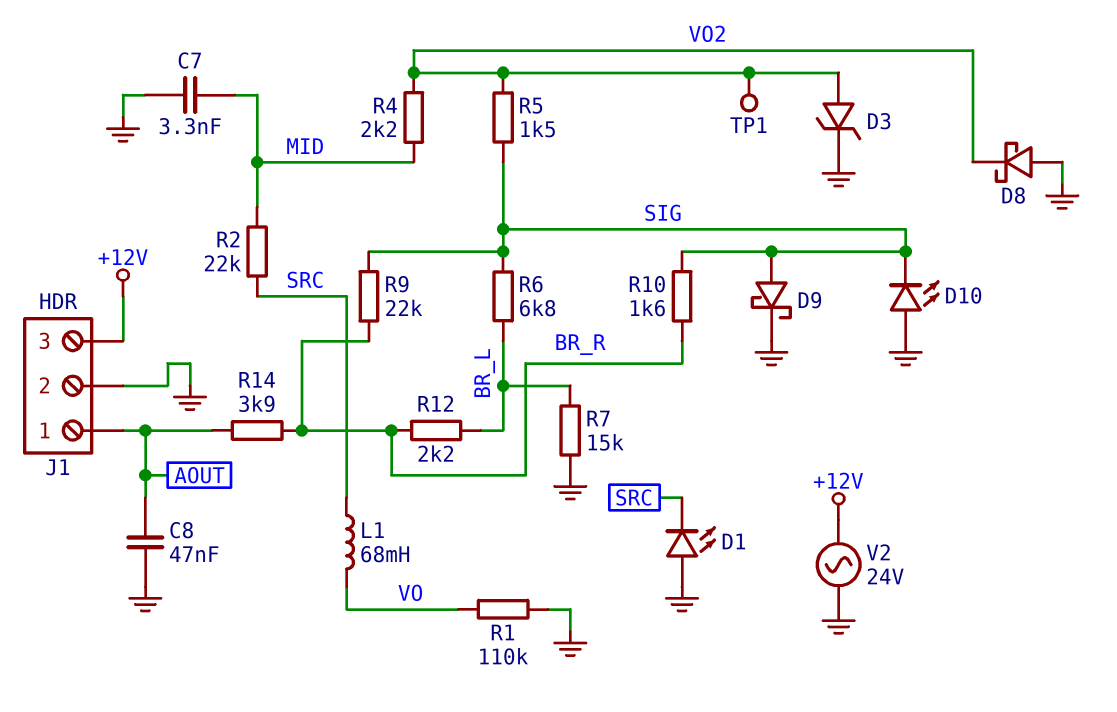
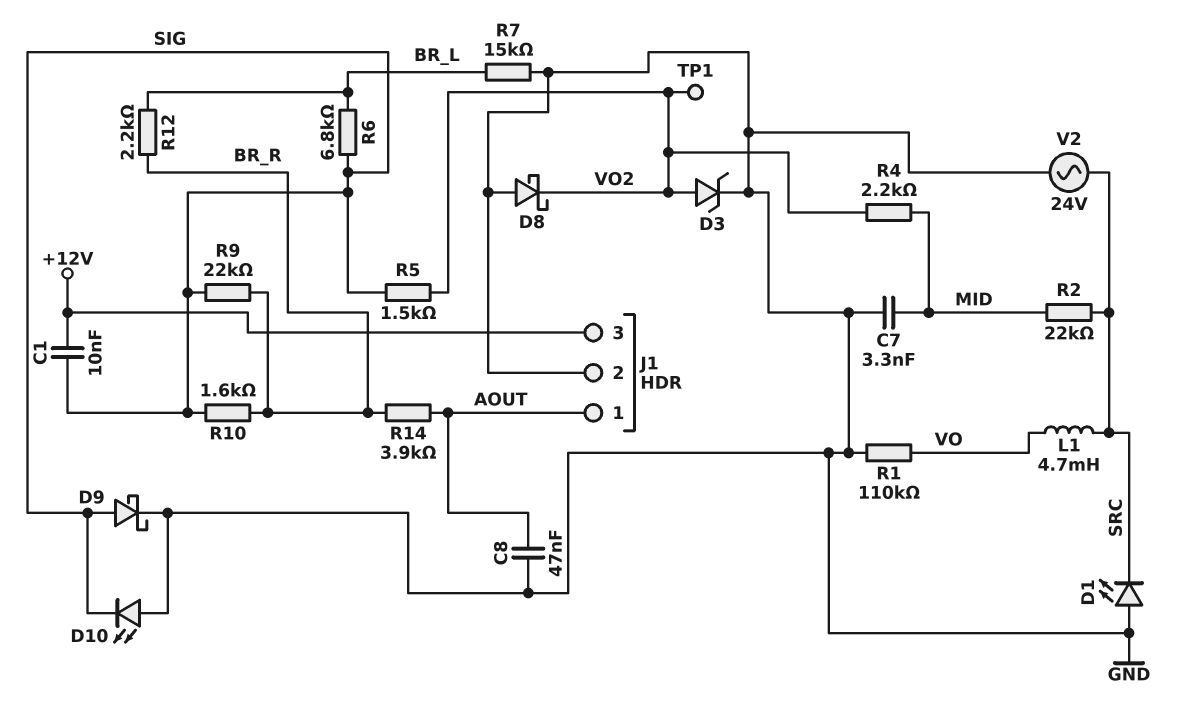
C1: none -> 10nF (+12V, SIG)
L1: 68mH (SRC, VO) -> 4.7mH (SRC, VO)
V2: AC 24V (+12V, GND) -> AC 24V (GND, SRC)

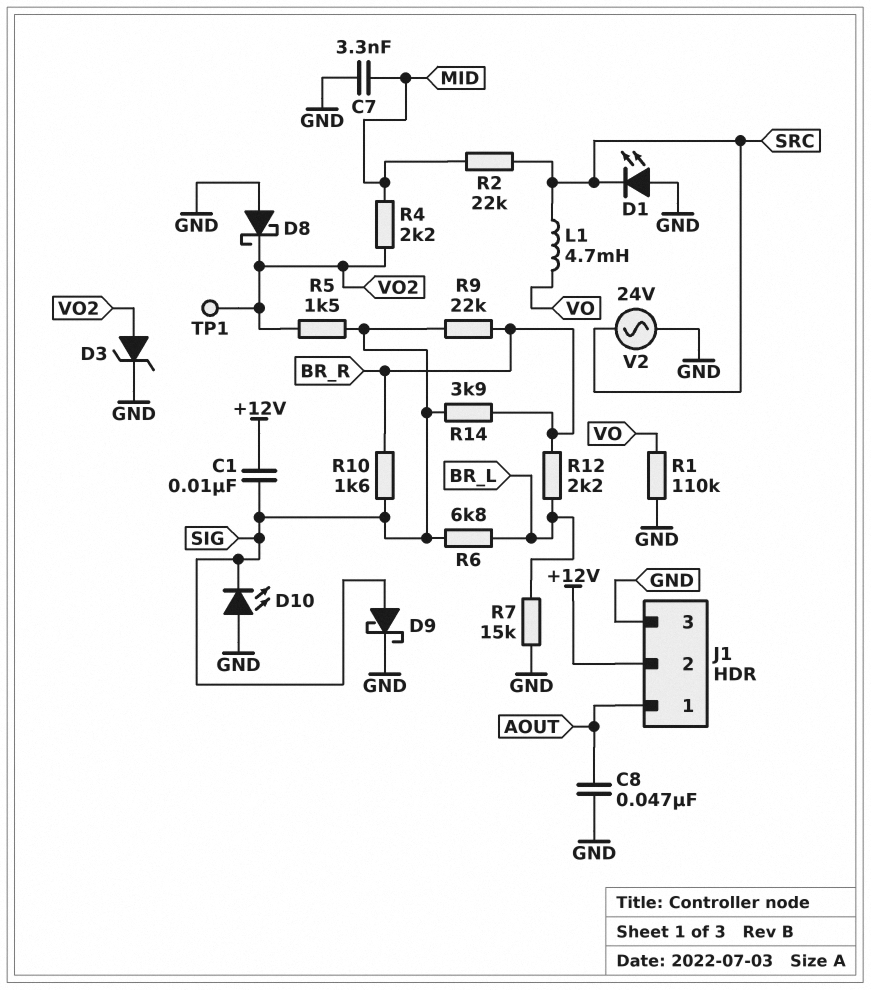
J1 pin 2: GND -> +12V
J1 pin 3: +12V -> GND
R14: 3.9k (AOUT, BR_R) -> 3.9k (BR_R, SIG)

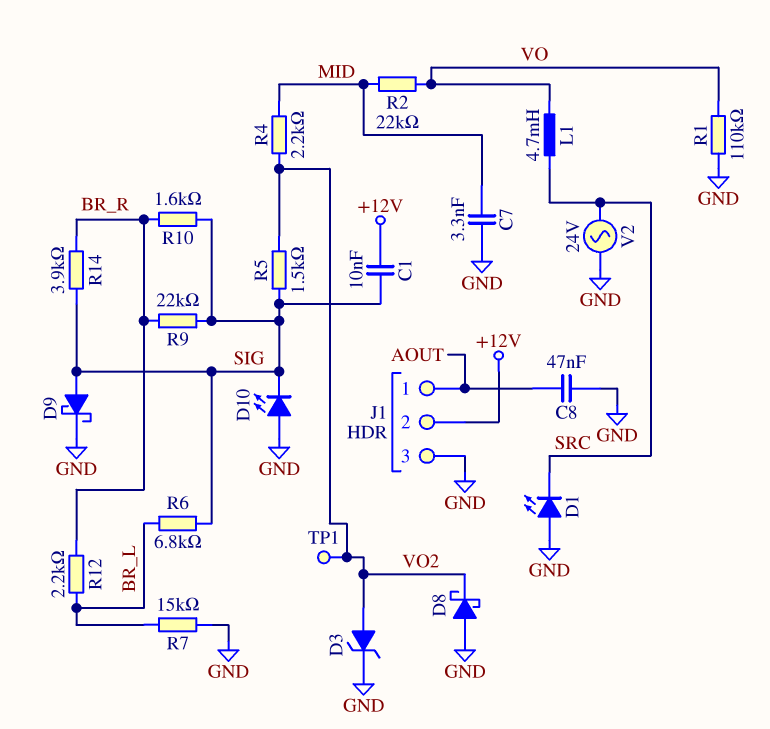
R2: 22k (MID, SRC) -> 22k (MID, VO)

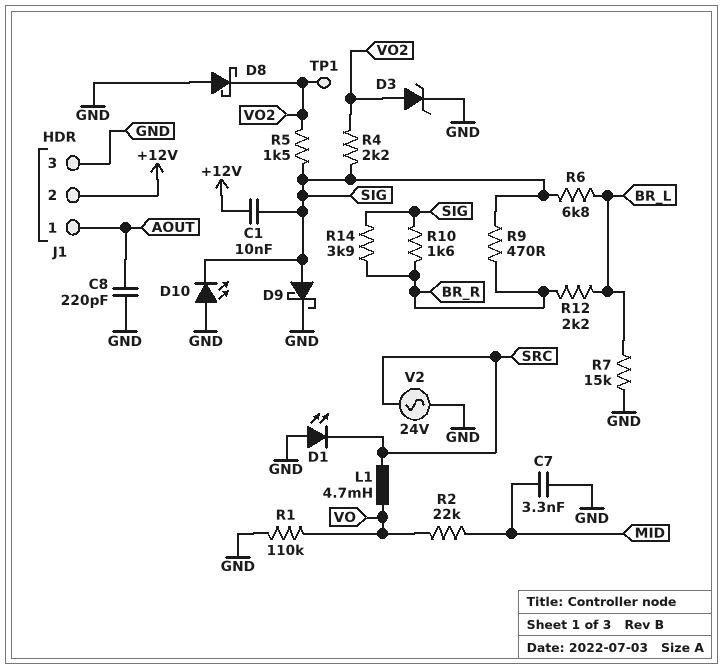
C8: 47nF (AOUT, GND) -> 220pF (AOUT, GND)
R4: 2.2k (MID, VO2) -> 2.2k (SIG, VO2)
R9: 22k (BR_R, SIG) -> 470 (BR_R, SIG)

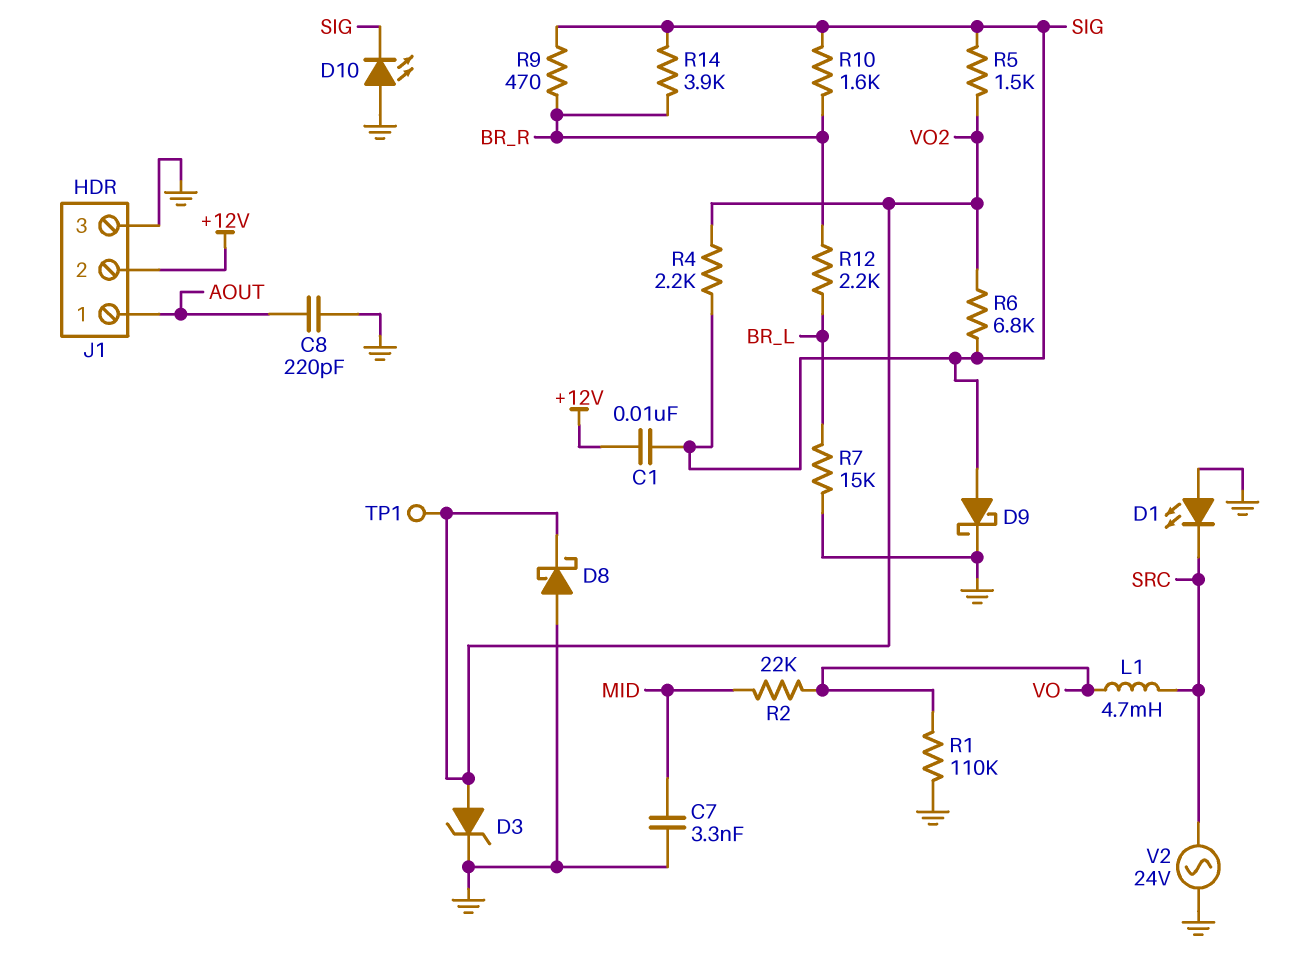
R6: 6.8k (BR_L, SIG) -> 6.8k (SIG, VO2)

